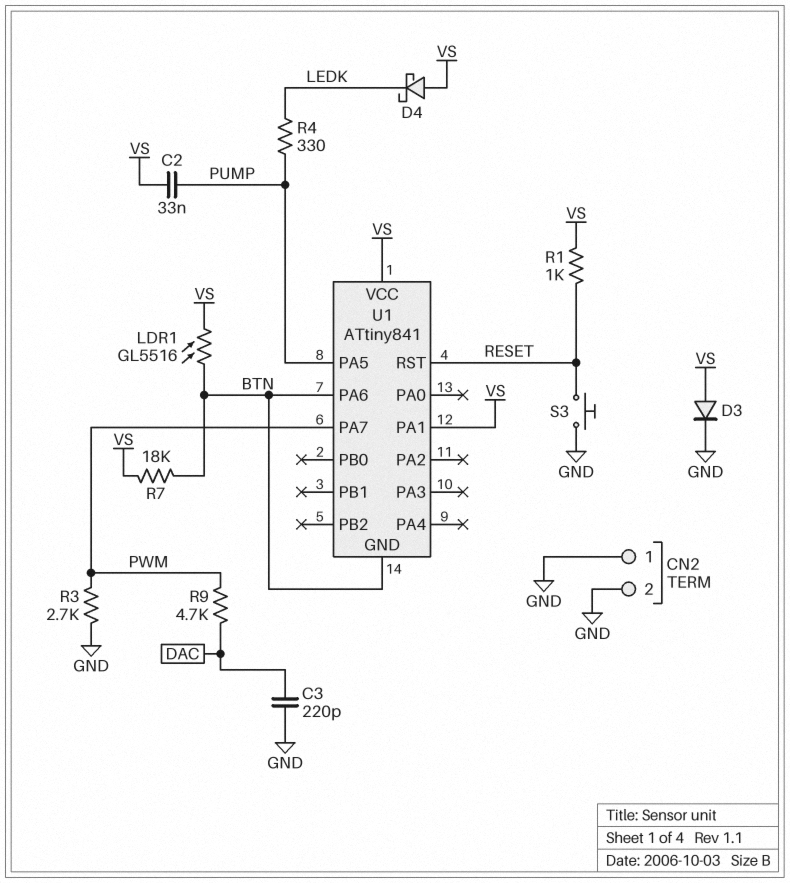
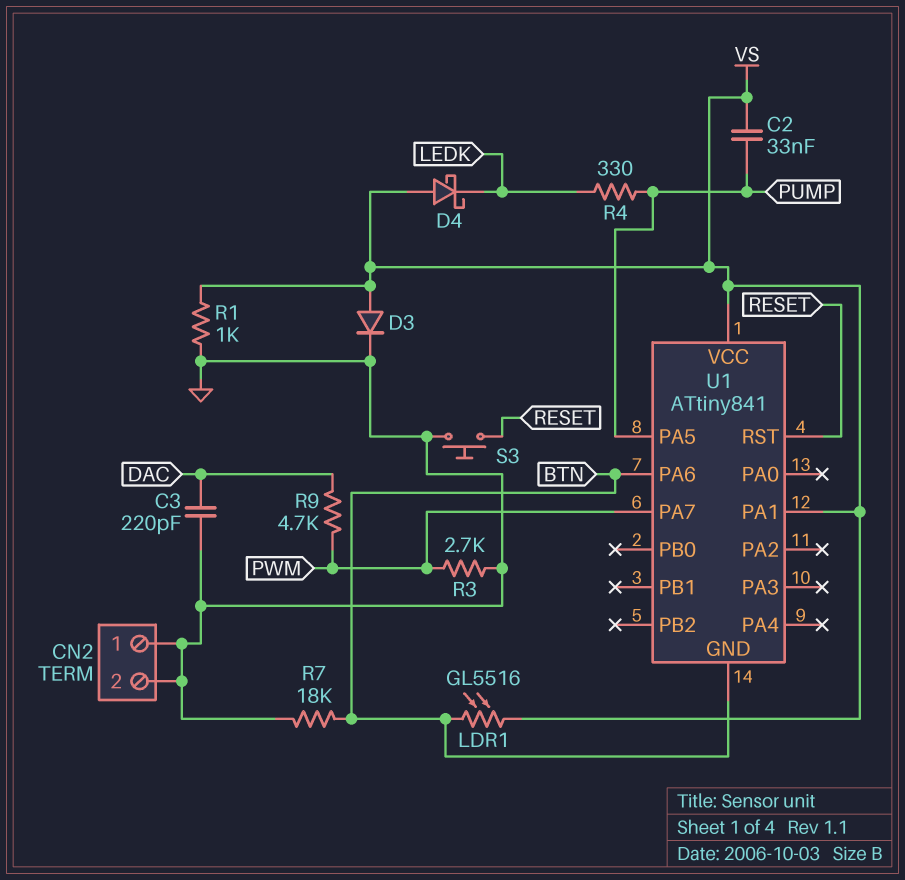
R1: 1k (RESET, VS) -> 1k (GND, VS)
R7: 18k (BTN, VS) -> 18k (BTN, GND)

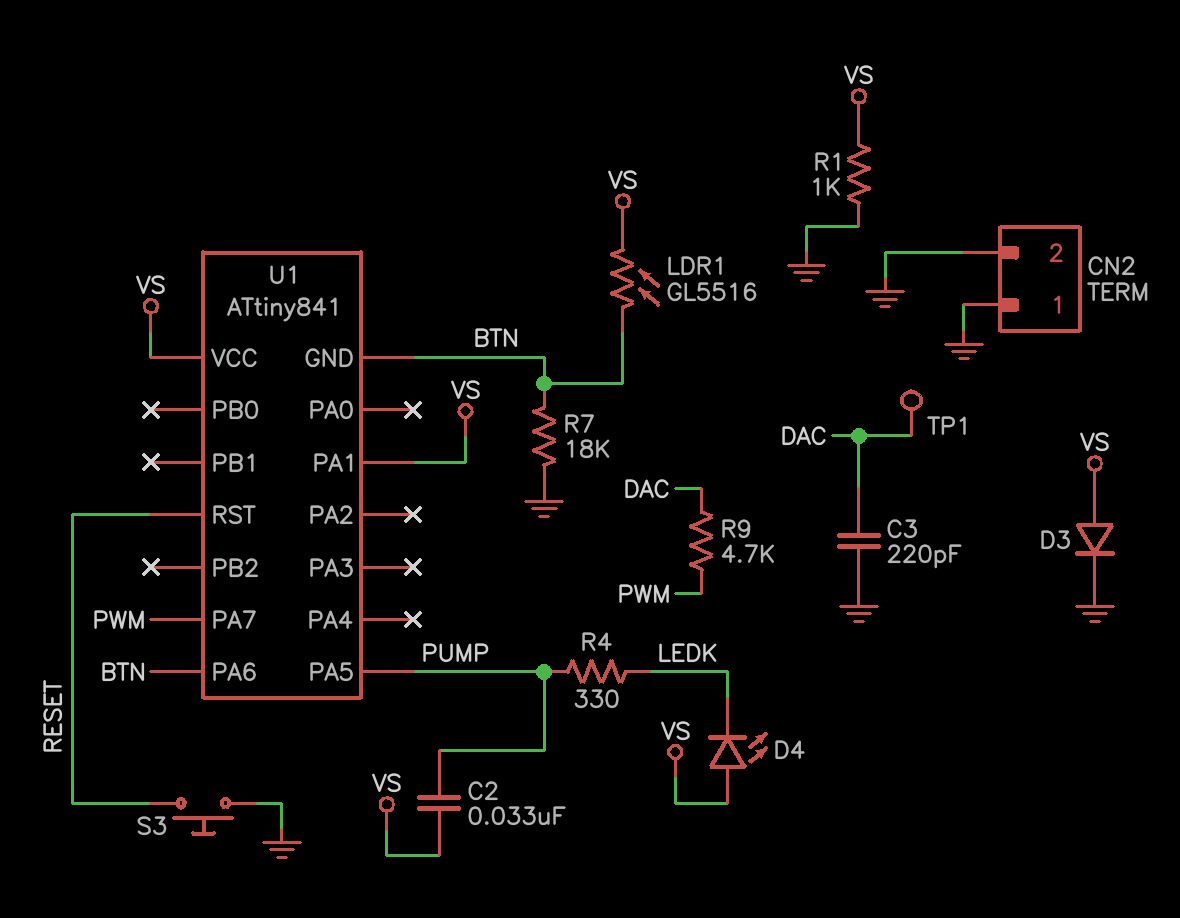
D4: schottky (A VS, K LEDK) -> LED (A VS, K LEDK)
R3: 2.7k (GND, PWM) -> none
TP1: none -> test point (DAC)

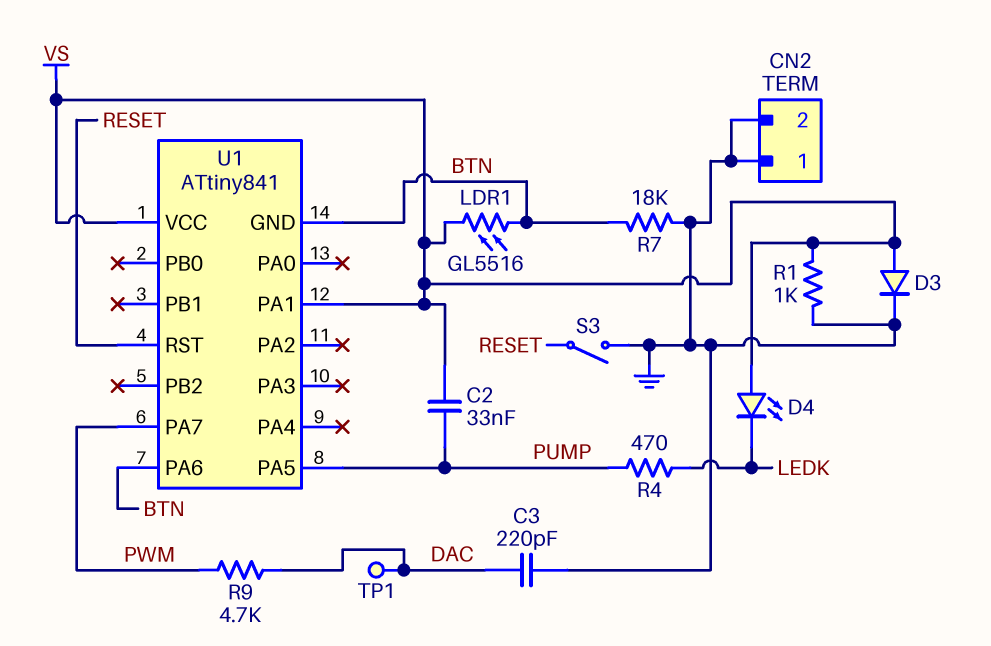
R4: 330 (LEDK, PUMP) -> 470 (LEDK, PUMP)
S3: button (GND, RESET) -> switch (GND, RESET)

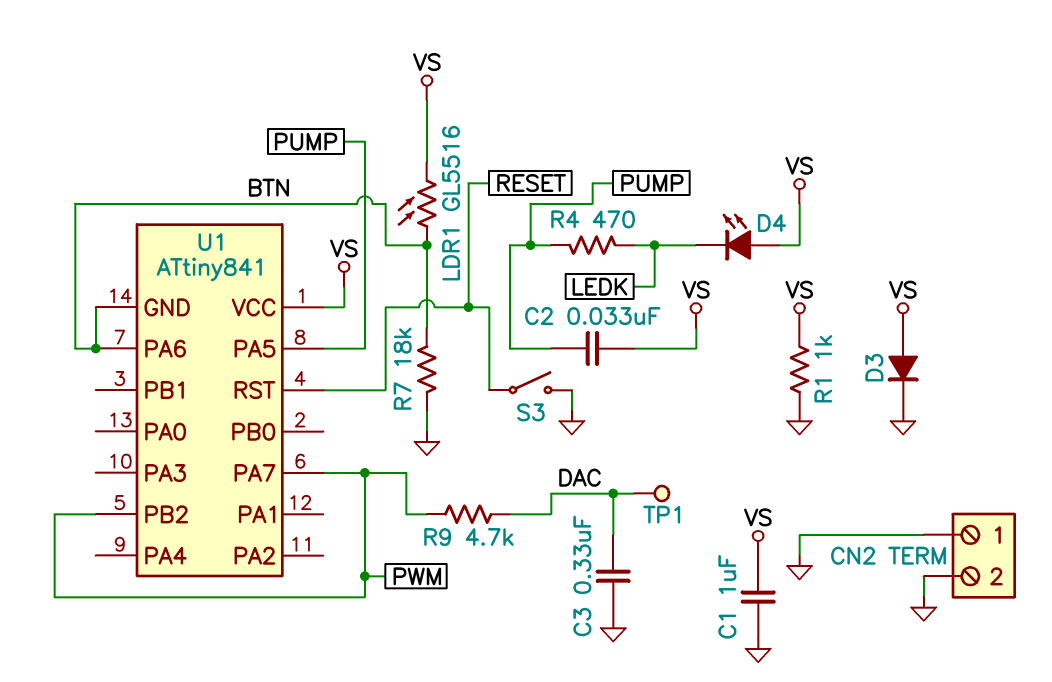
C1: none -> 1uF (GND, VS)
C3: 220pF (DAC, GND) -> 330nF (DAC, GND)
U1 pin PA1: VS -> none
U1 pin PB2: none -> PWM

